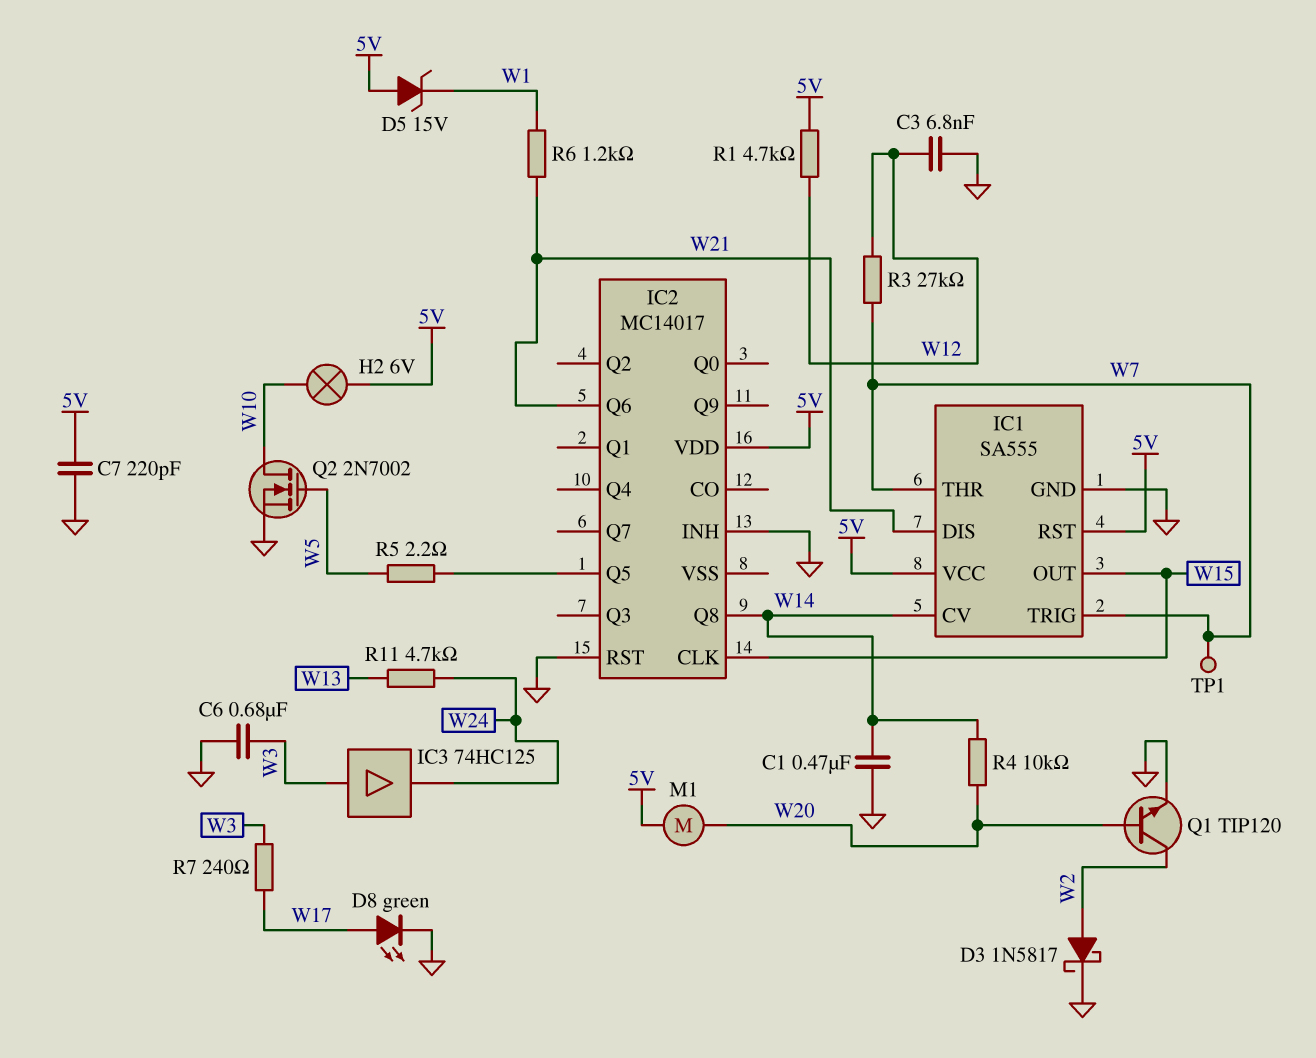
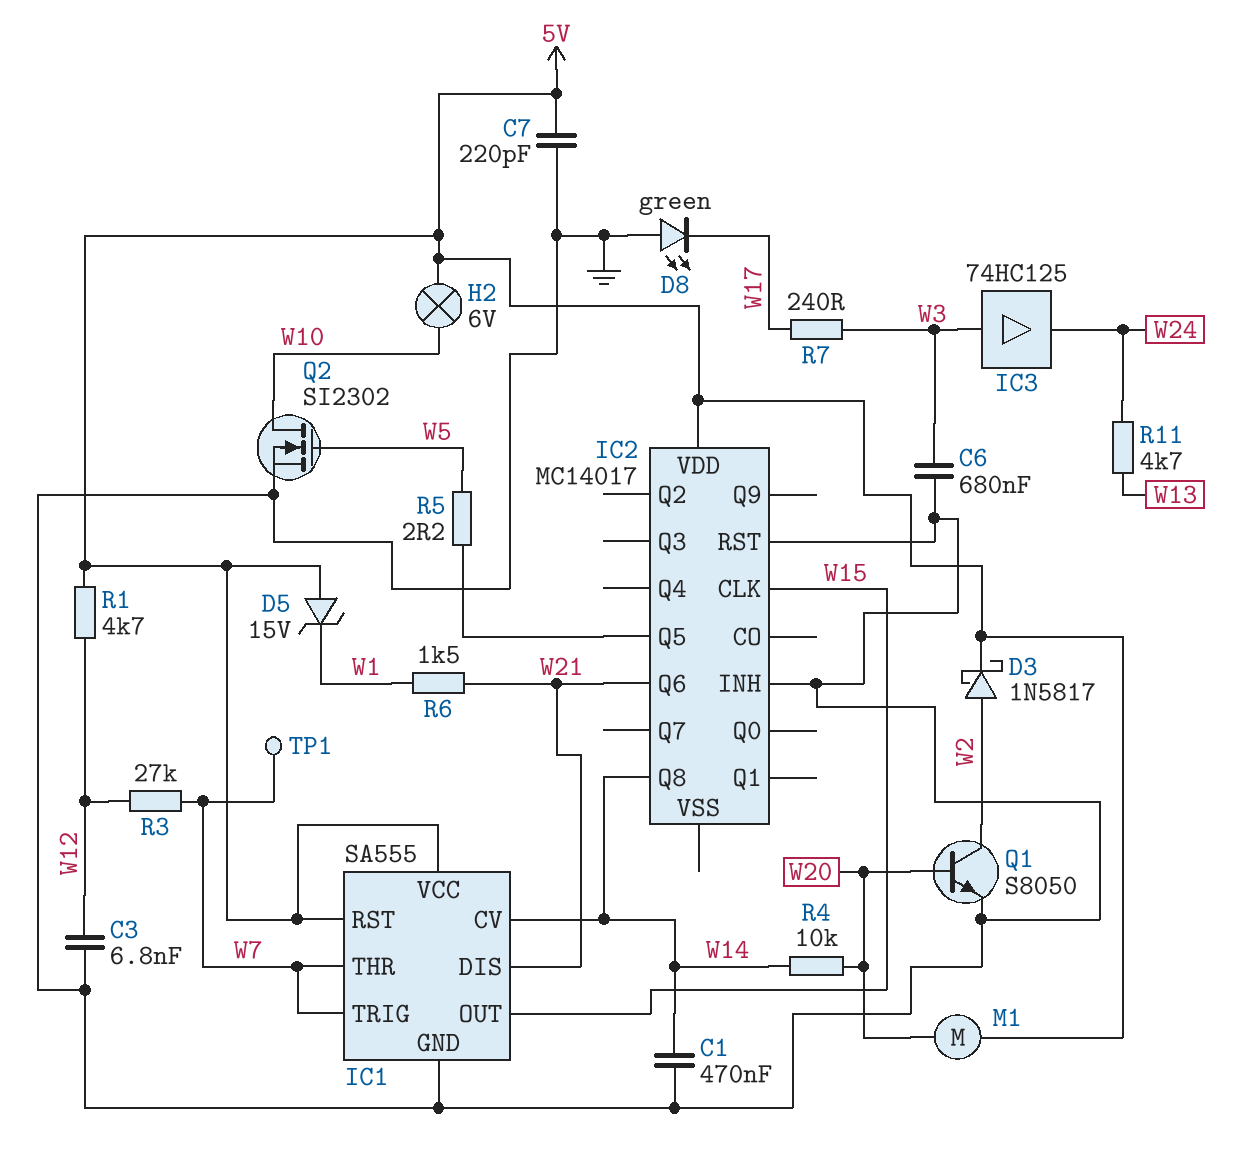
D3: schottky 1N5817 (A W2, K GND) -> schottky 1N5817 (A W2, K 5V)
D8: LED green (A W17, K GND) -> LED green (A GND, K W17)
Q1: NPN TIP120 (B W20, C W2, E GND) -> NPN S8050 (B W20, C W2, E GND)
Q2: NMOS 2N7002 (G W5, D W10, S GND) -> NMOS SI2302 (G W5, D W10, S GND)
R6: 1.2k (W1, W21) -> 1.5k (W1, W21)

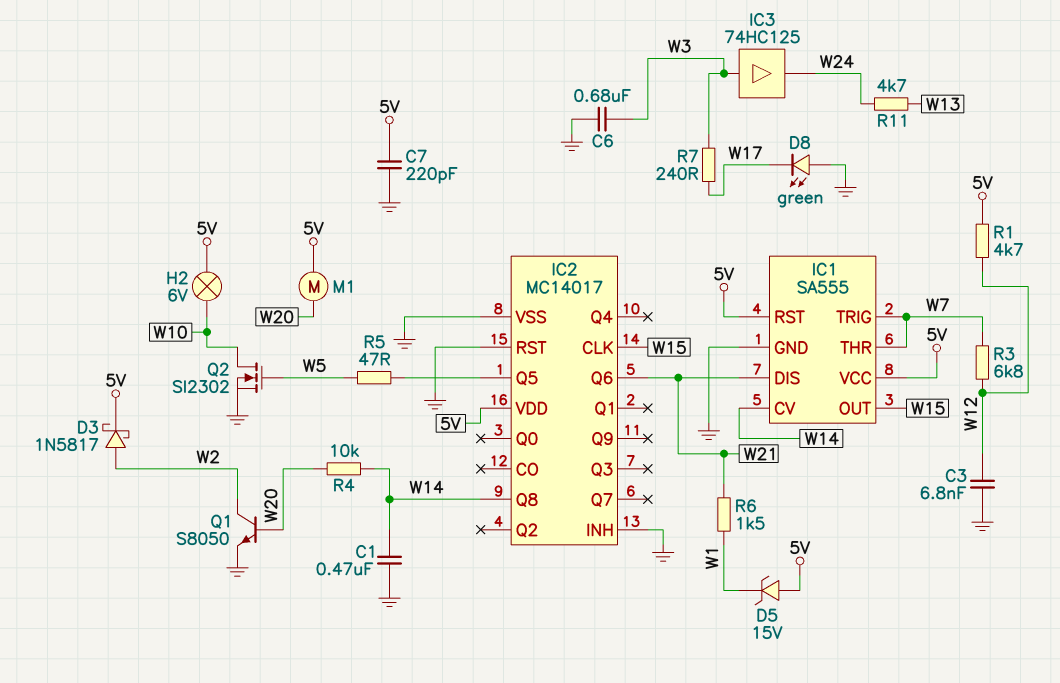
IC2 pin VSS: none -> GND
R3: 27k (W7, W12) -> 6.8k (W7, W12)
R5: 2.2 (IC2/Q5, W5) -> 47 (IC2/Q5, W5)
TP1: test point (W7) -> none

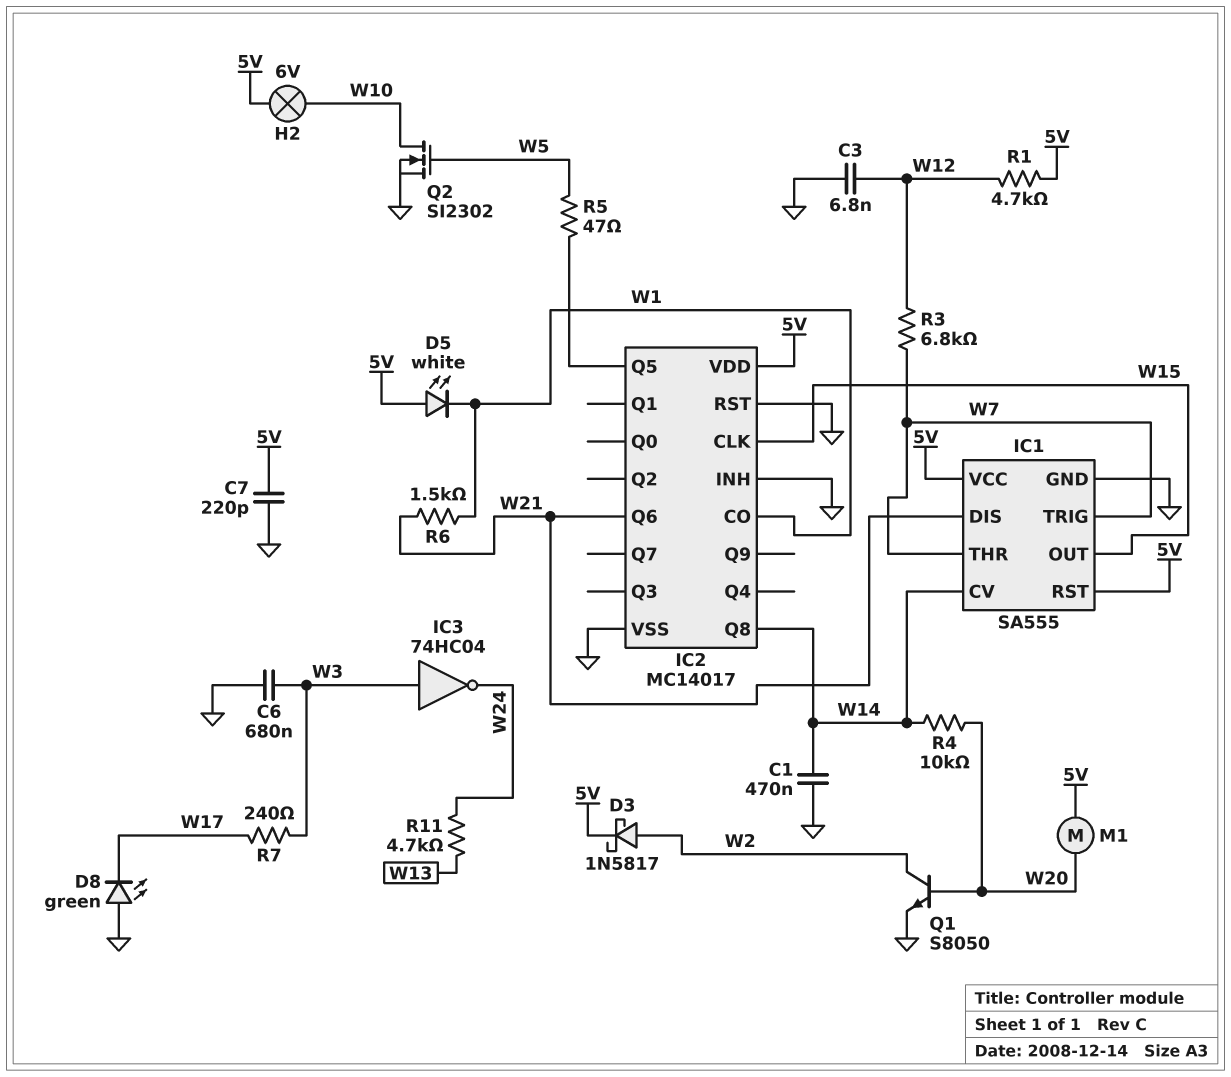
D5: zener 15V (A 5V, K W1) -> LED white (A 5V, K W1)
IC2 pin CO: none -> W1
IC3: buffer 74HC125 (in W3, out W24) -> NOT 74HC04 (in W3, out W24)

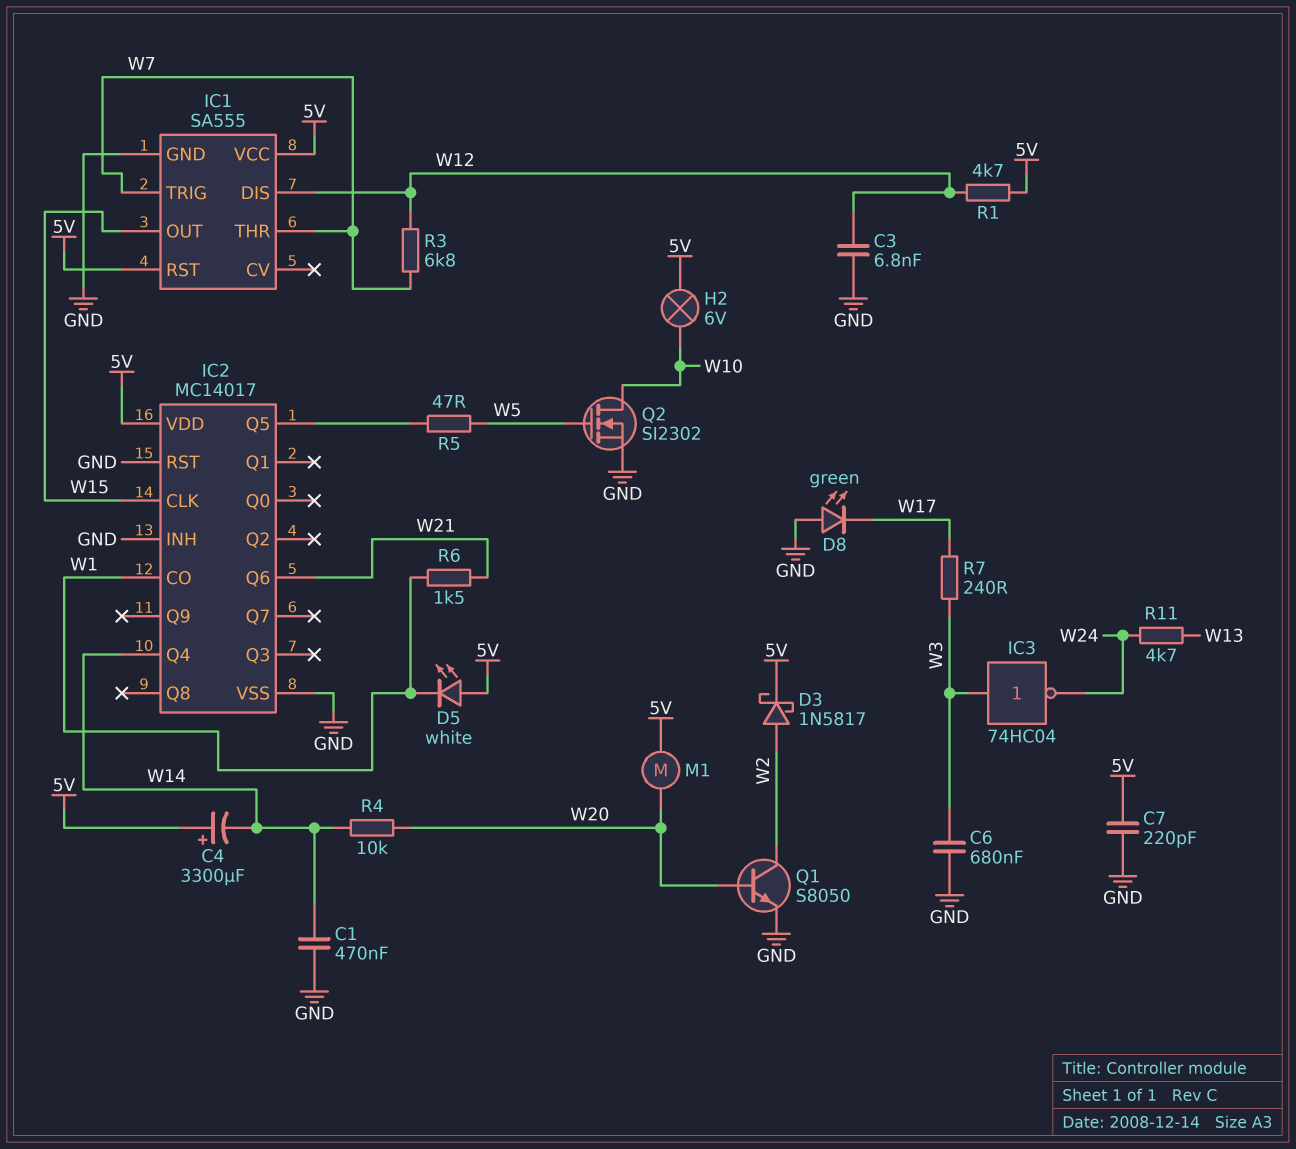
C4: none -> 3300uF (plus 5V, minus W14)
IC1 pin CV: W14 -> none
IC1 pin DIS: W21 -> W12
IC2 pin Q4: none -> W14
IC2 pin Q8: W14 -> none

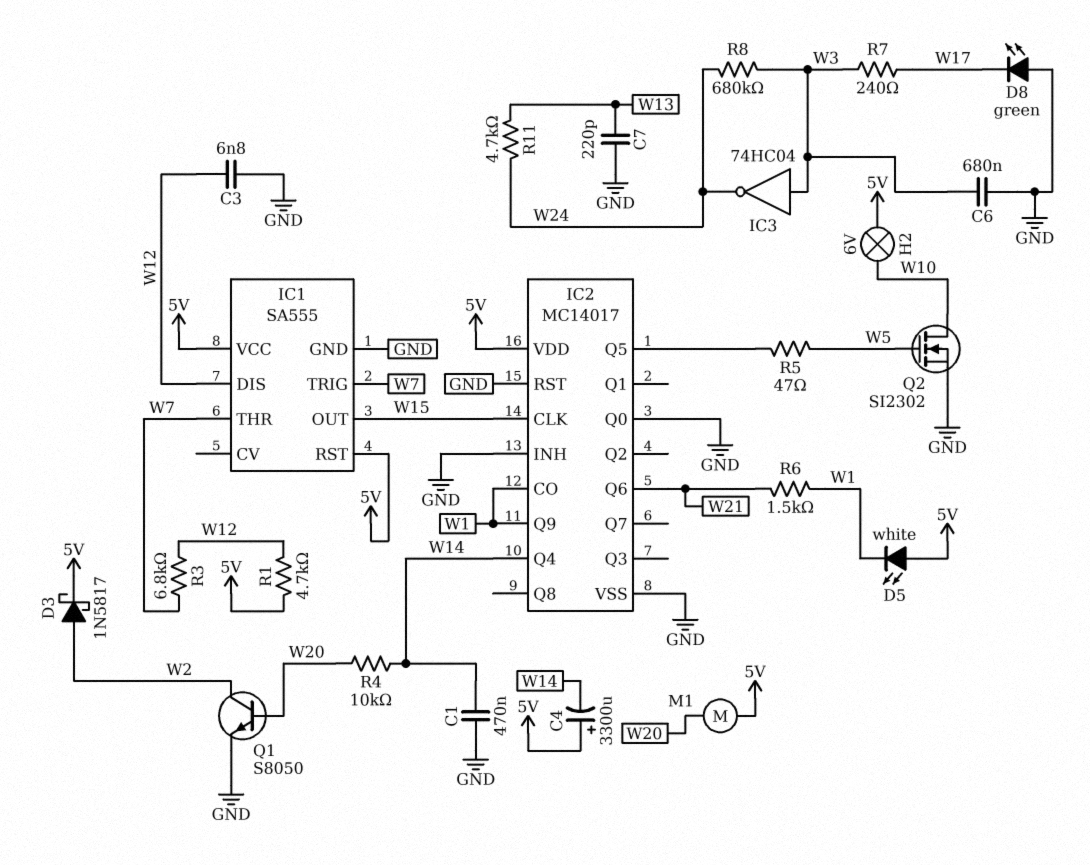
C7: 220pF (5V, GND) -> 220pF (GND, W13)
IC2 pin Q0: none -> GND
IC2 pin Q9: none -> W1
R8: none -> 680k (W3, W24)

